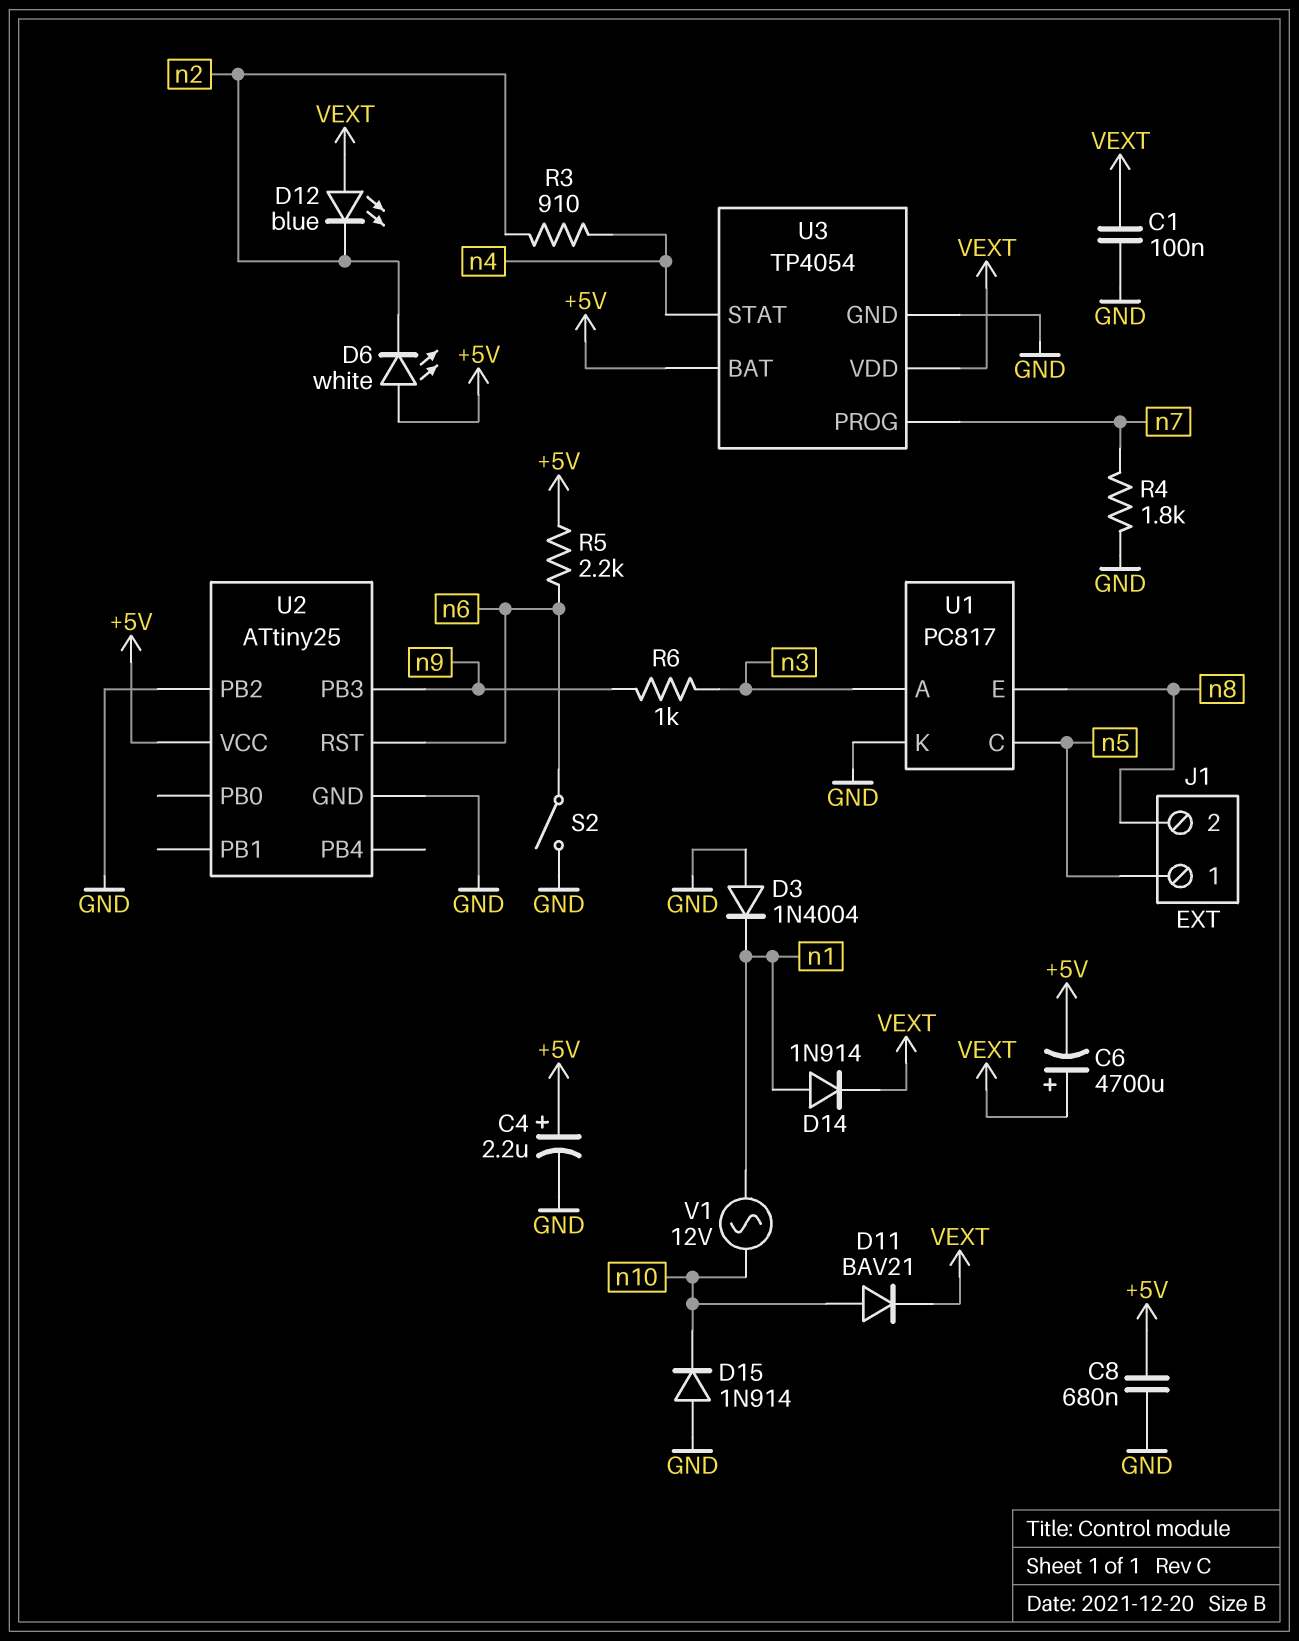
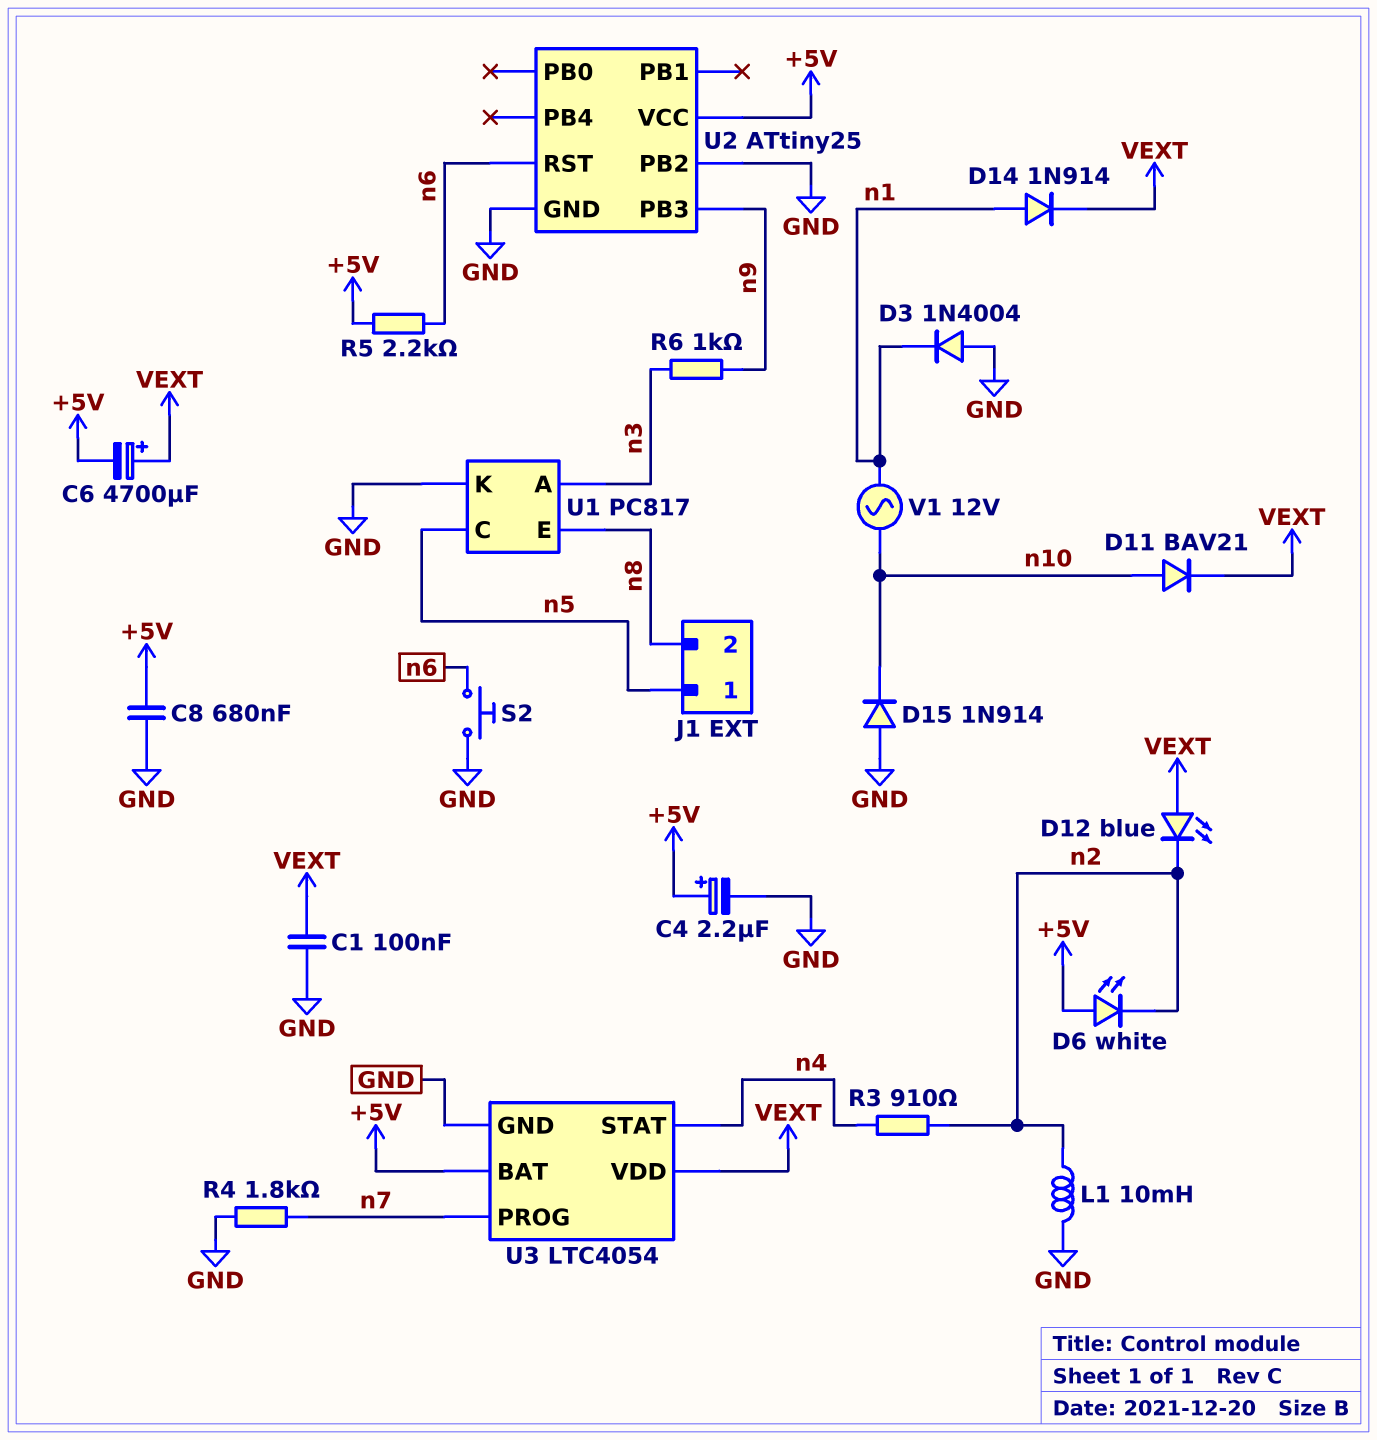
L1: none -> 10mH (GND, n2)
S2: switch (GND, n6) -> button (GND, n6)
U3: TP4054 -> LTC4054

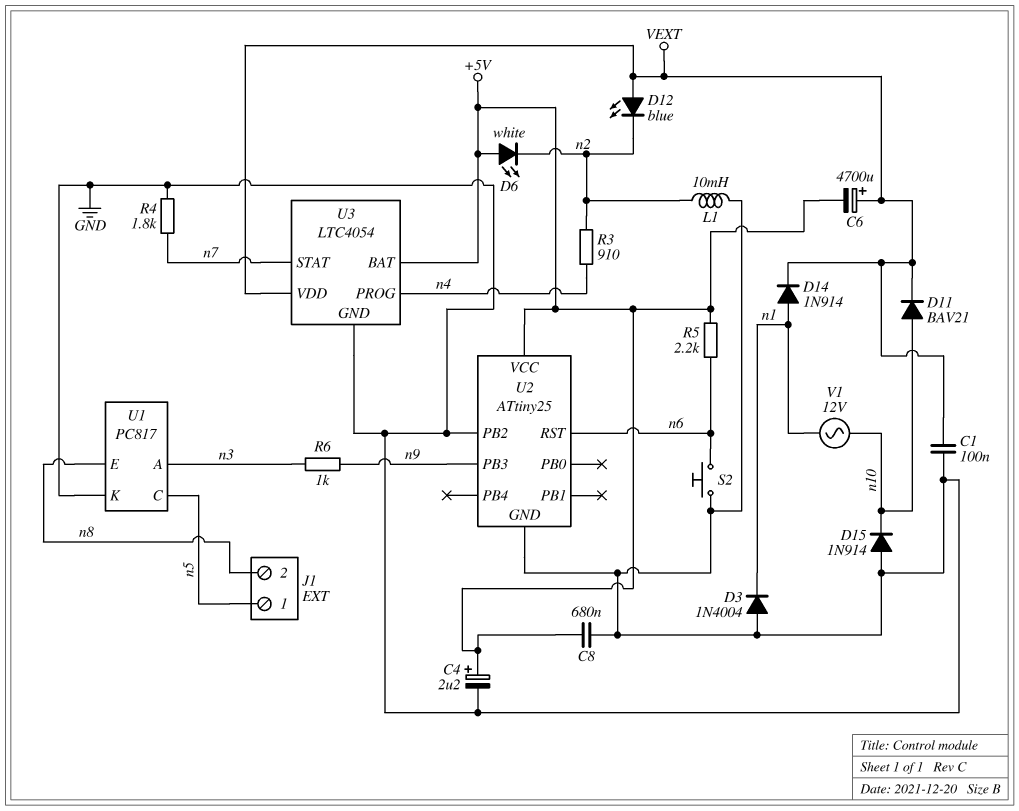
U3 pin PROG: n7 -> n4
U3 pin STAT: n4 -> n7

